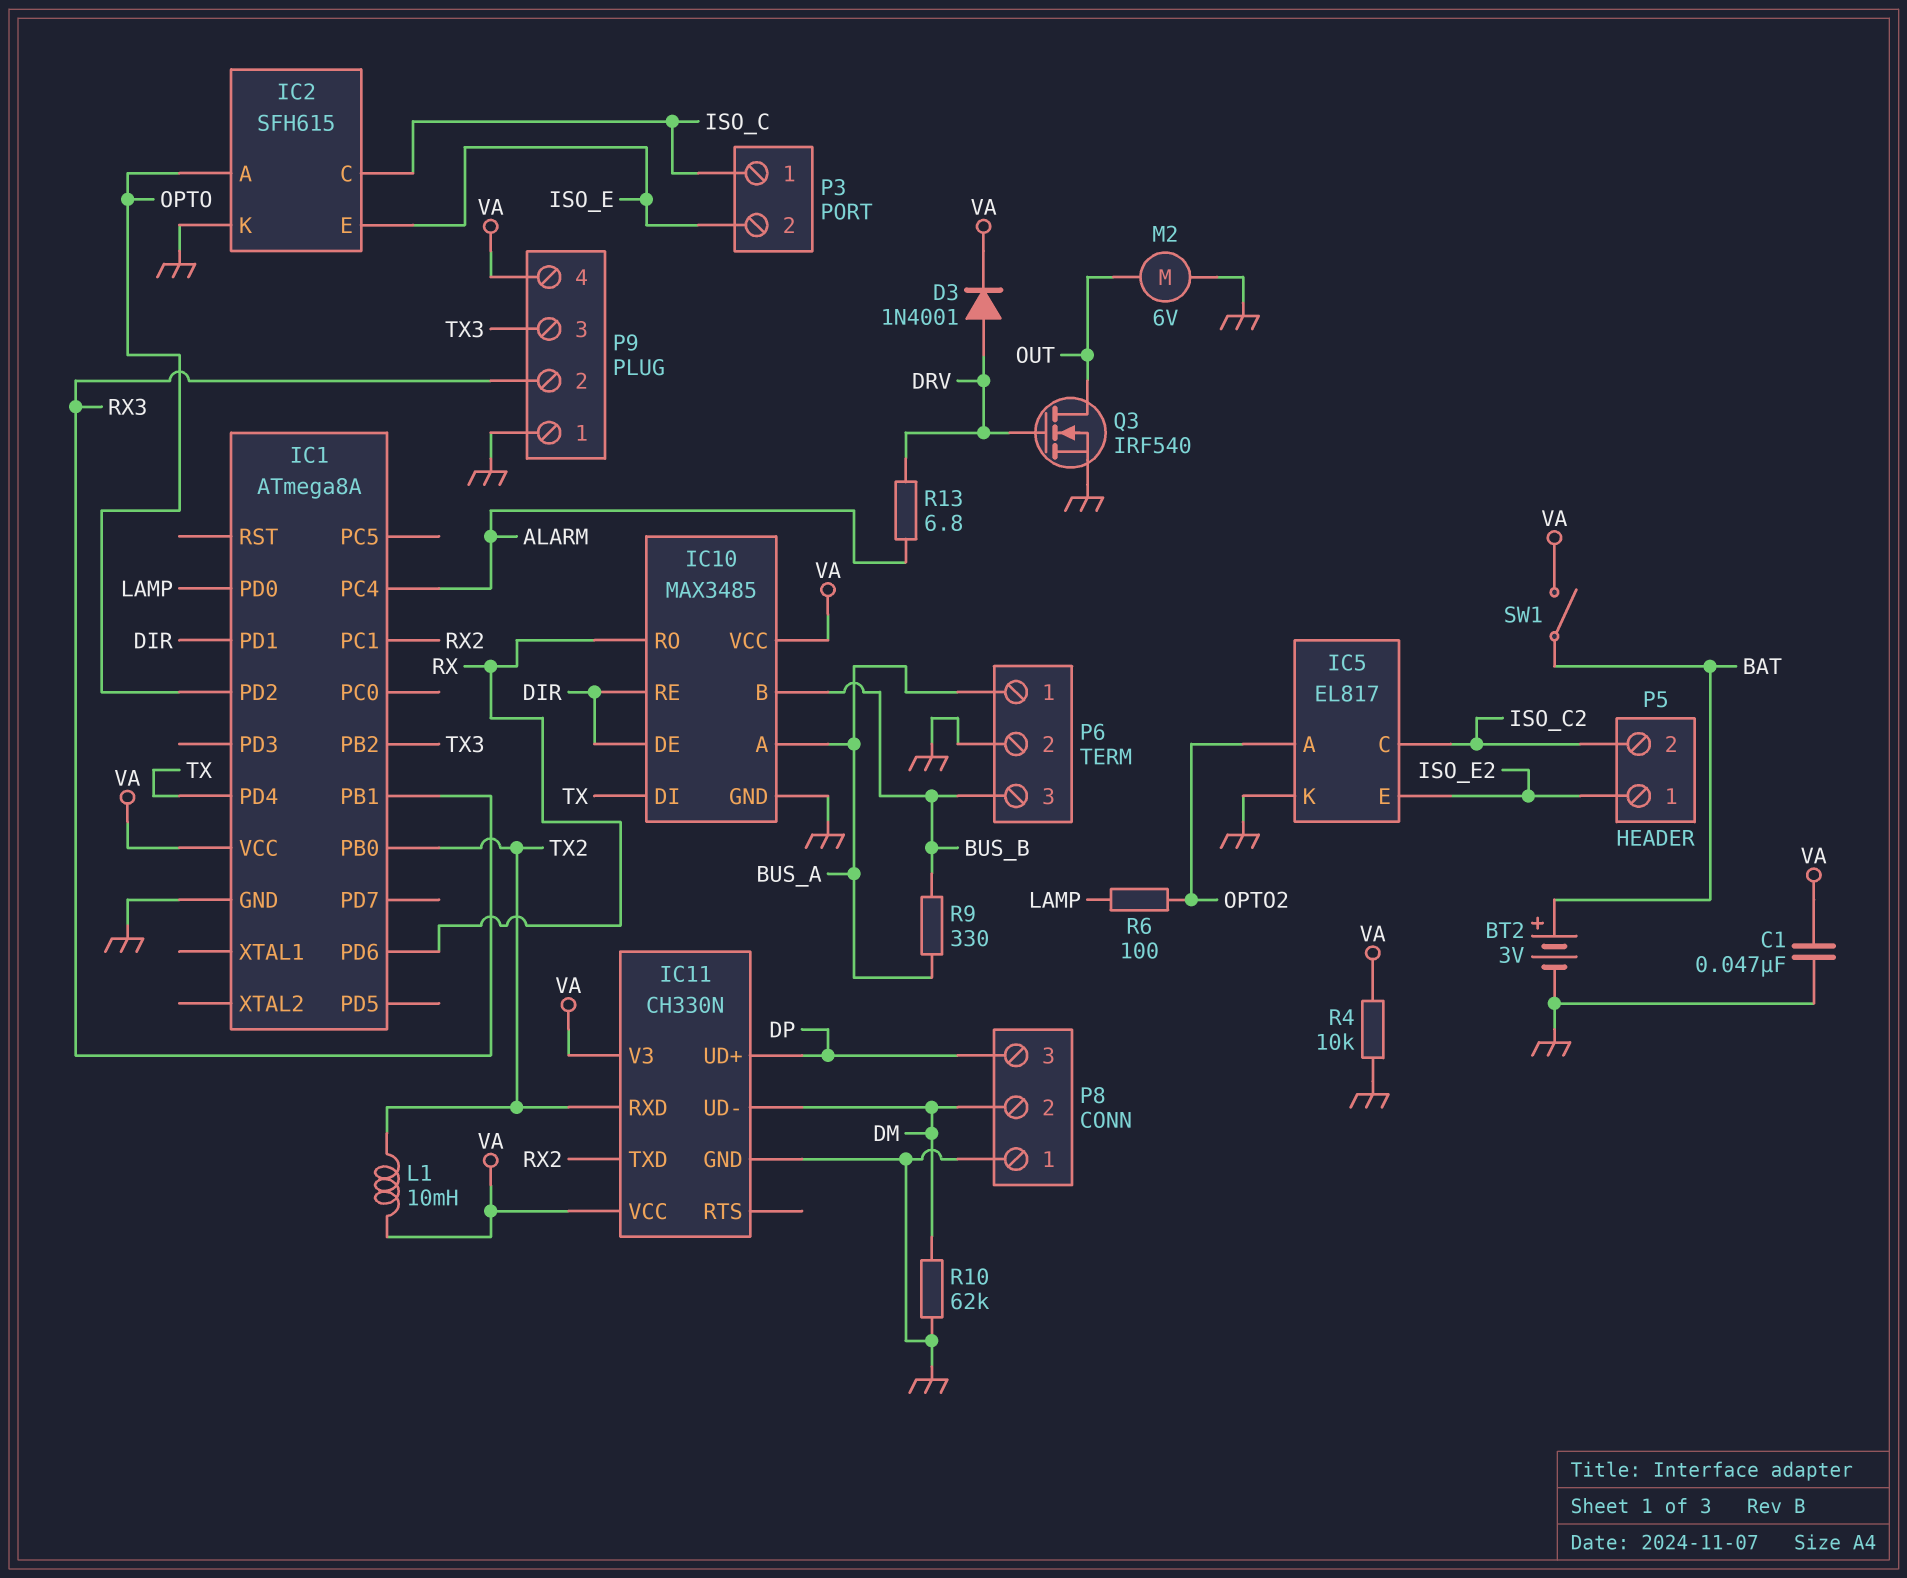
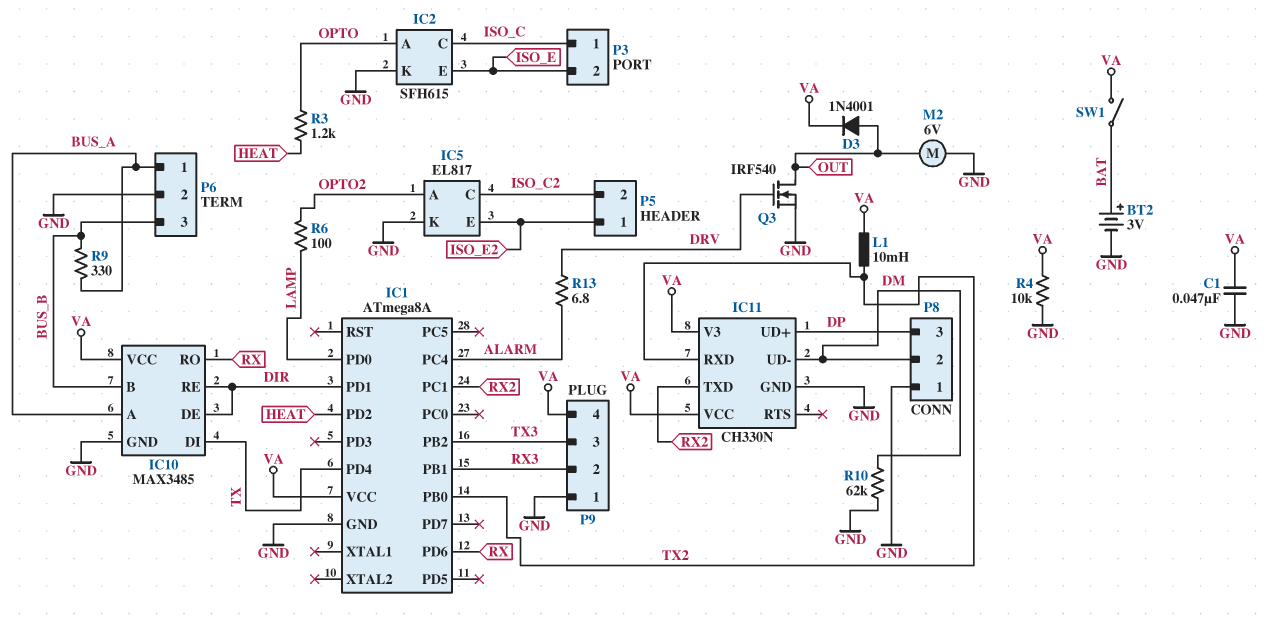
D3: diode 1N4001 (A DRV, K VA) -> diode 1N4001 (A OUT, K VA)
IC1 pin PD2: OPTO -> HEAT
R3: none -> 1.2k (HEAT, OPTO)

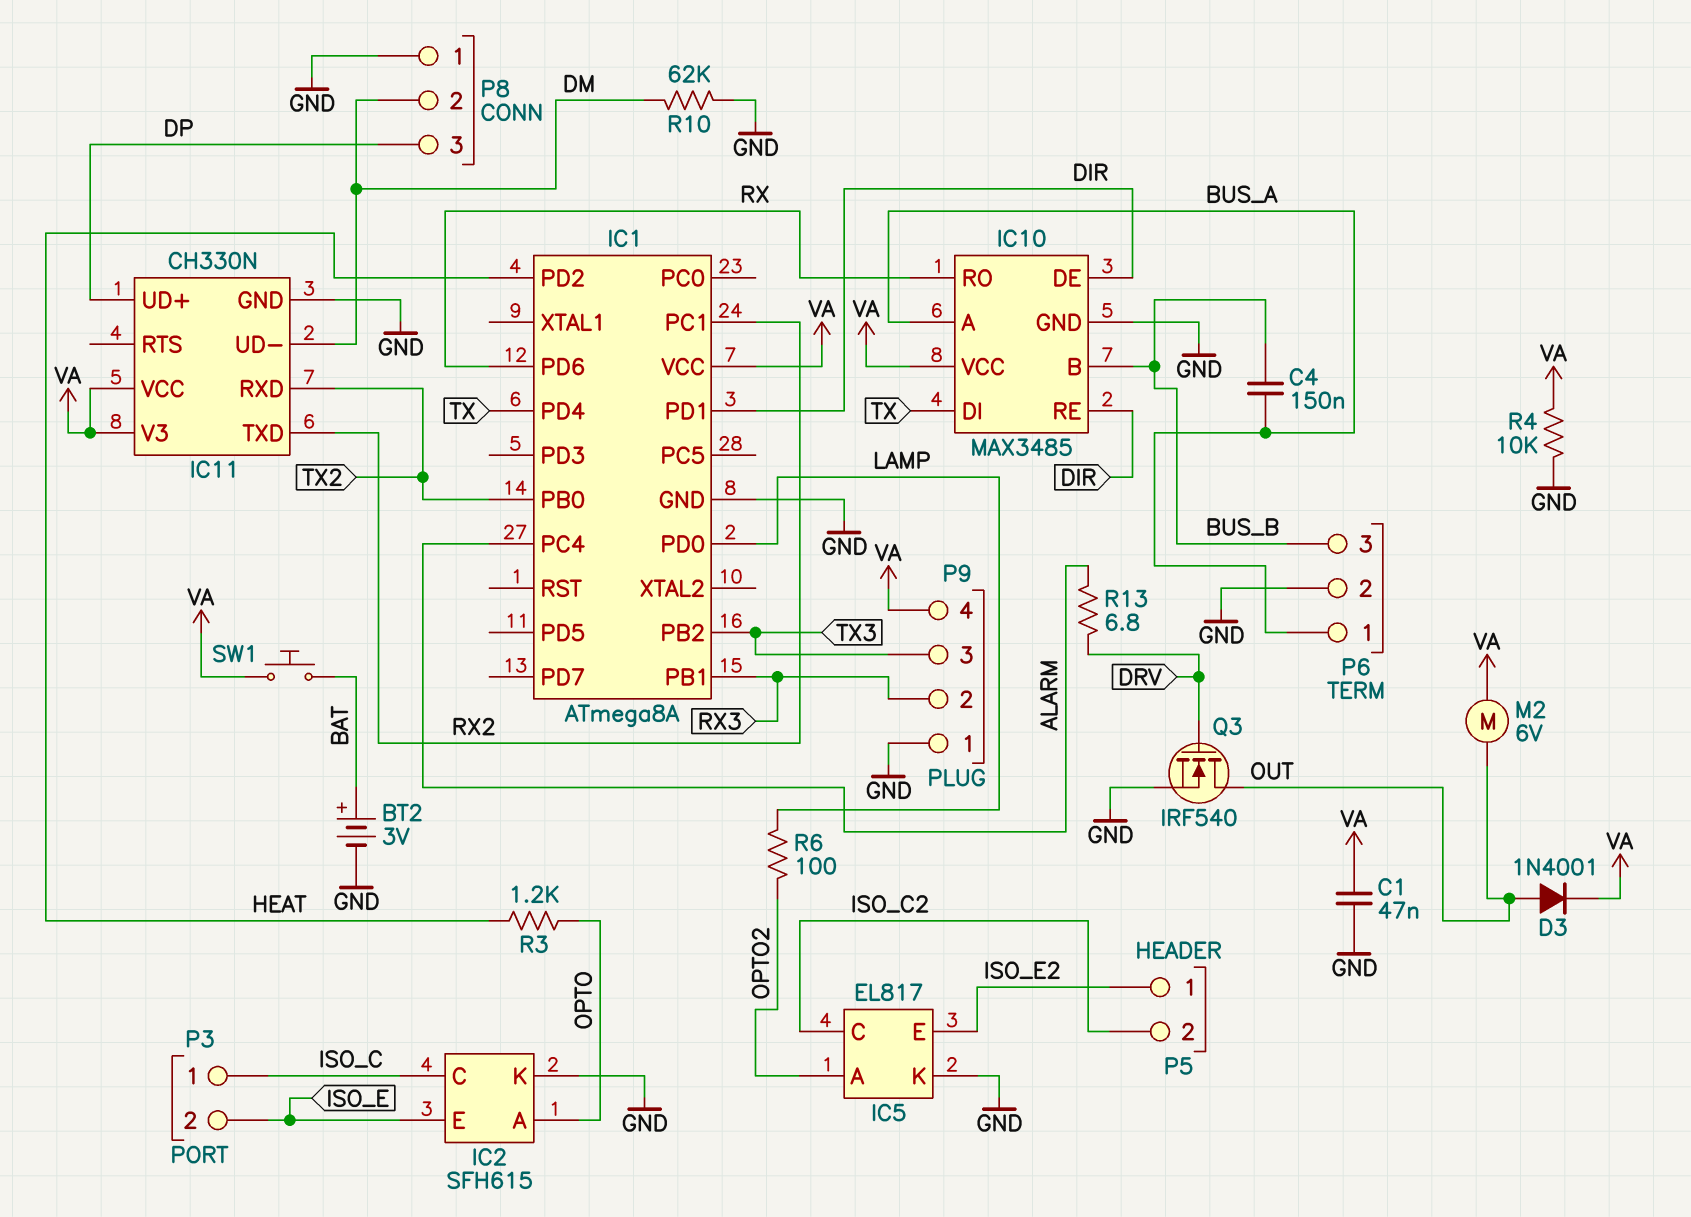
C4: none -> 150nF (BUS_A, BUS_B)
L1: 10mH (TX2, VA) -> none
M2: motor 6V (GND, OUT) -> motor 6V (OUT, VA)
R9: 330 (BUS_A, BUS_B) -> none
SW1: switch (BAT, VA) -> button (BAT, VA)

